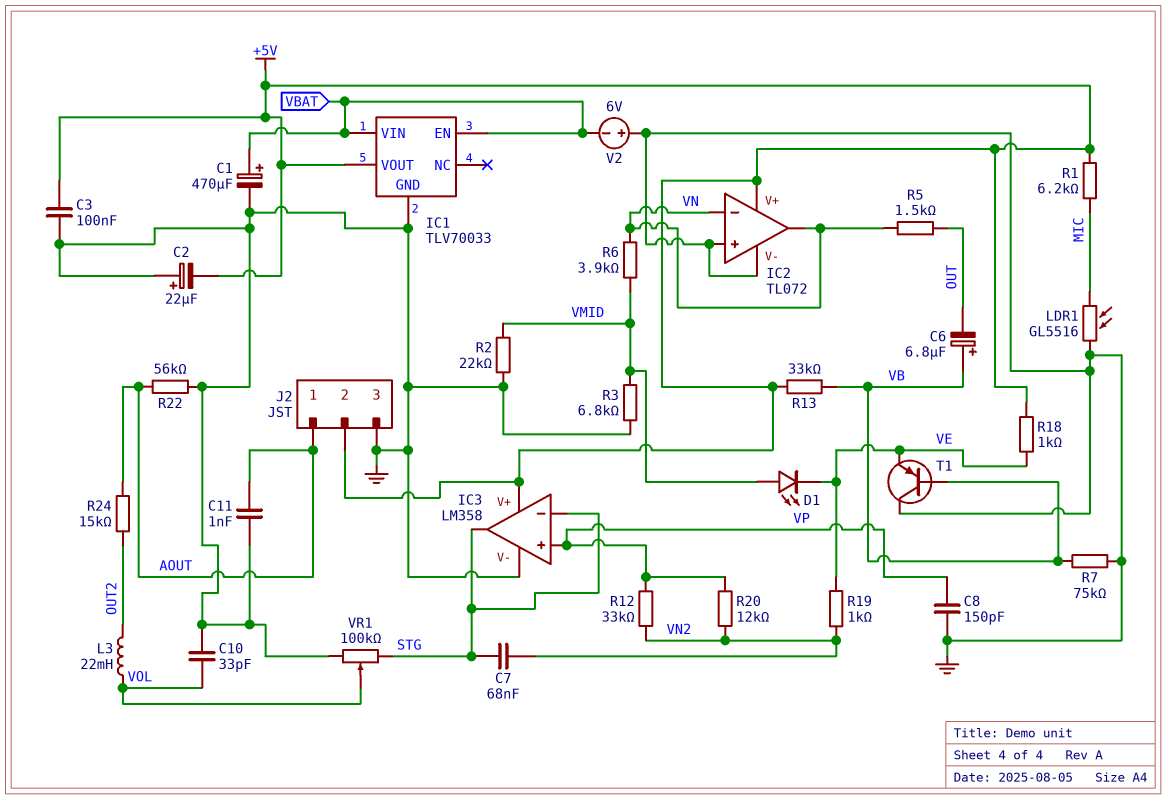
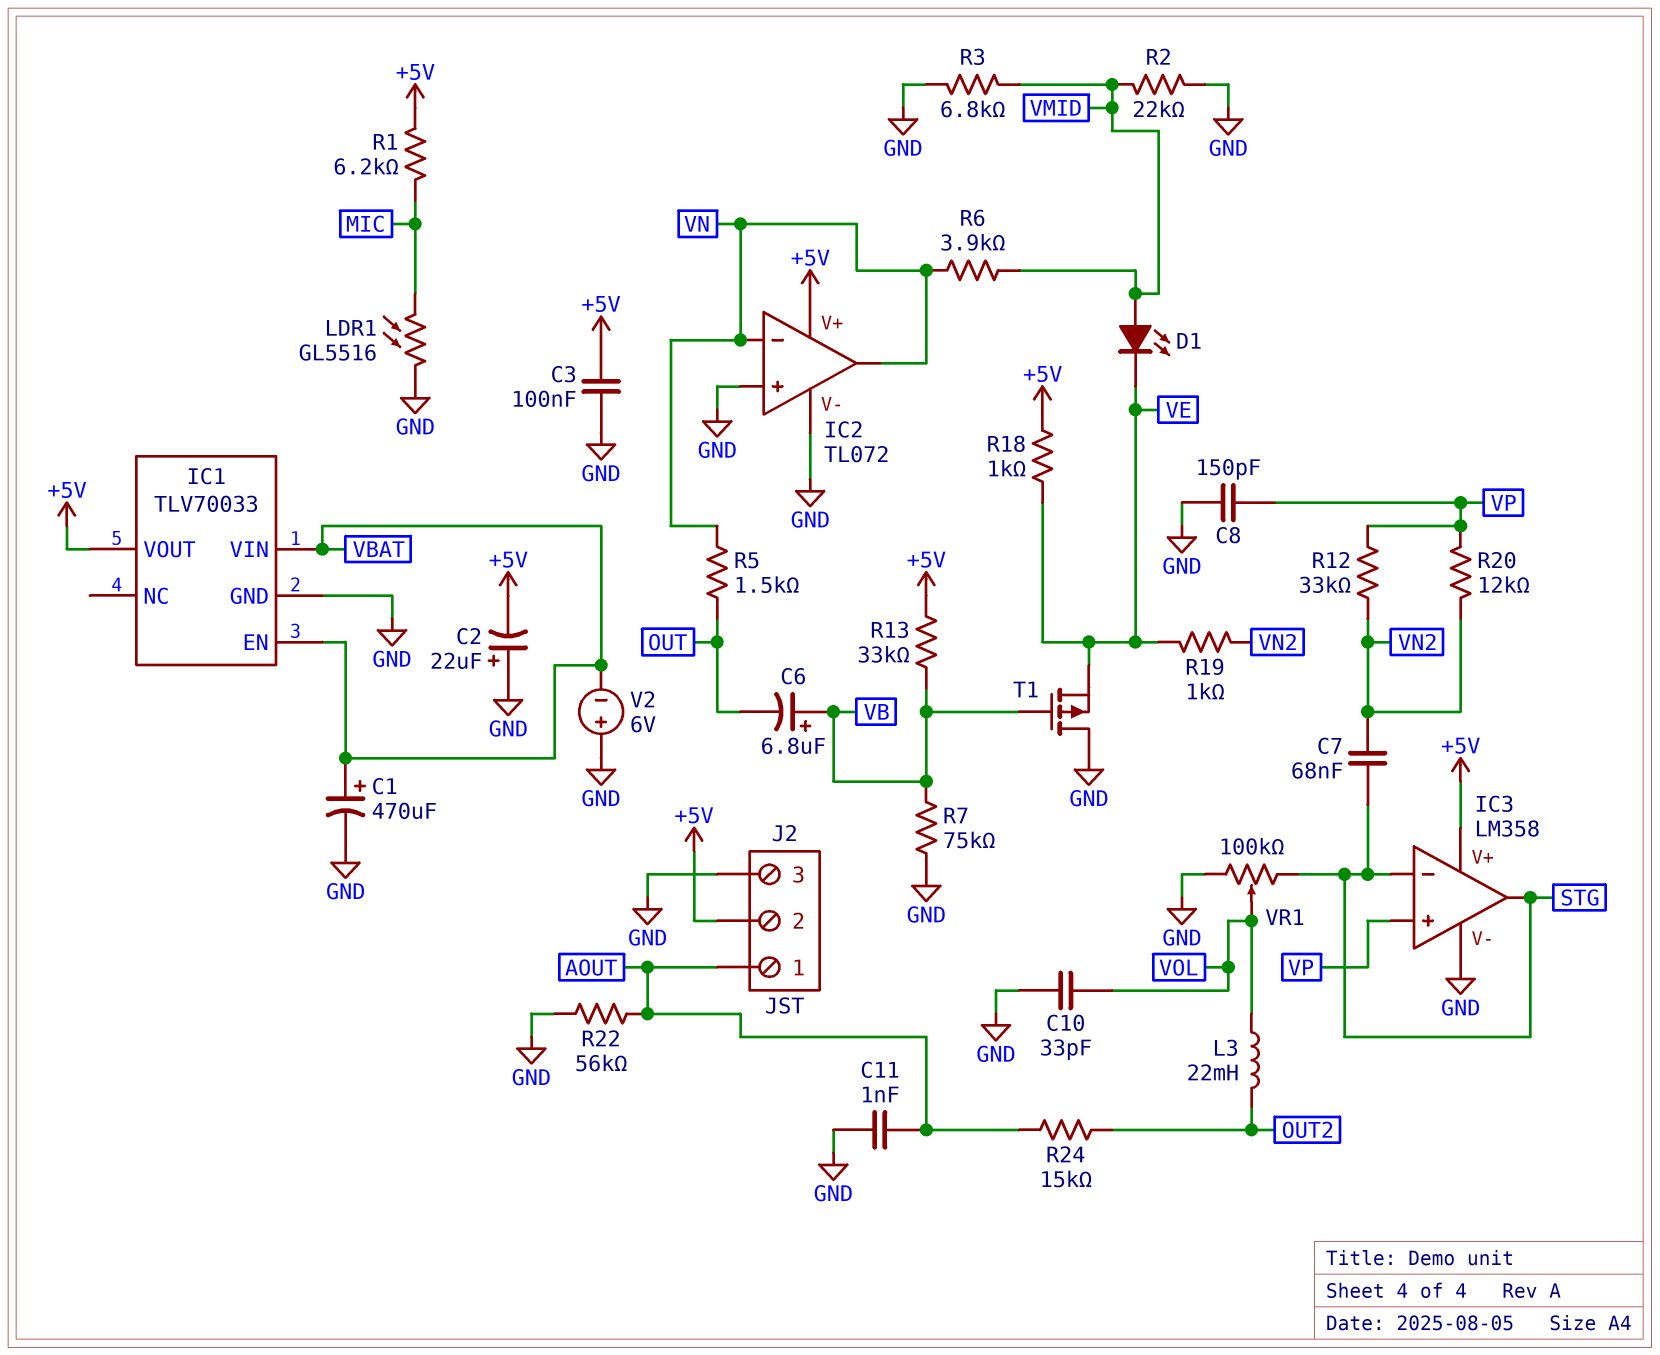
T1: PNP (B VB, C GND, E VE) -> PMOS (G VB, D GND, S VE)

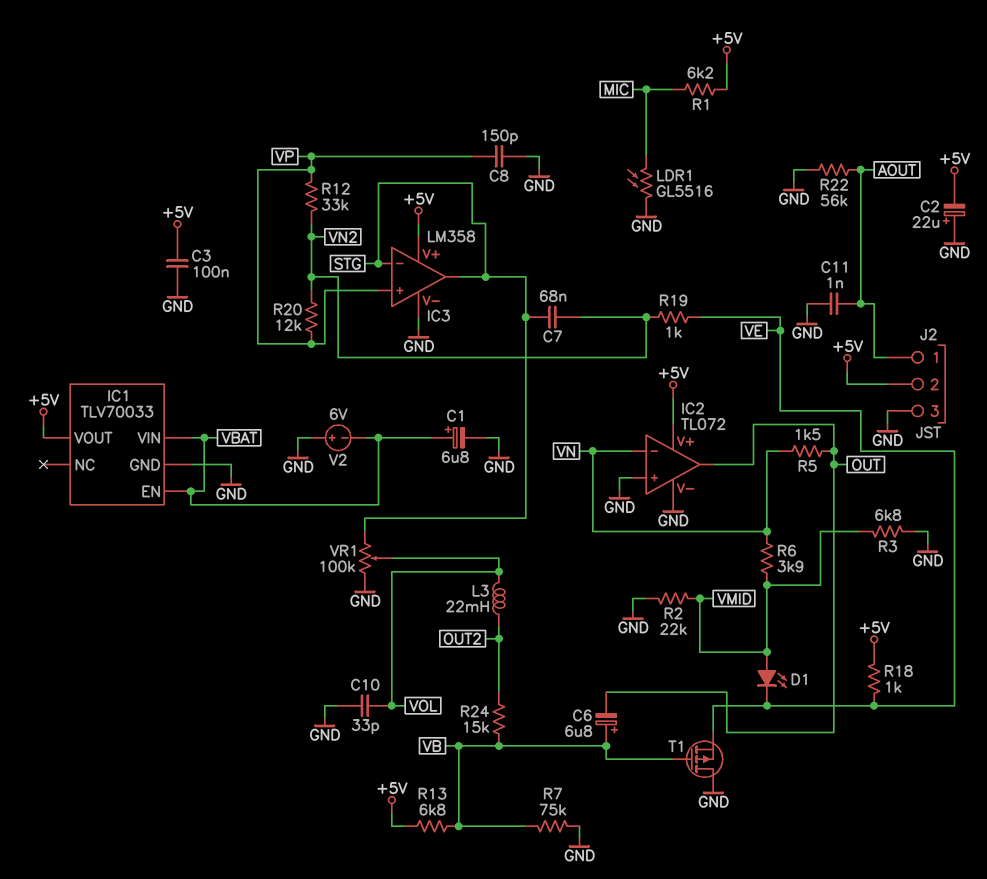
C1: 470uF (plus VBAT, minus GND) -> 6.8uF (plus VBAT, minus GND)
IC2 pin out: VN -> OUT
R13: 33k (+5V, VB) -> 6.8k (+5V, VB)
R24: 15k (AOUT, OUT2) -> 15k (OUT2, VB)

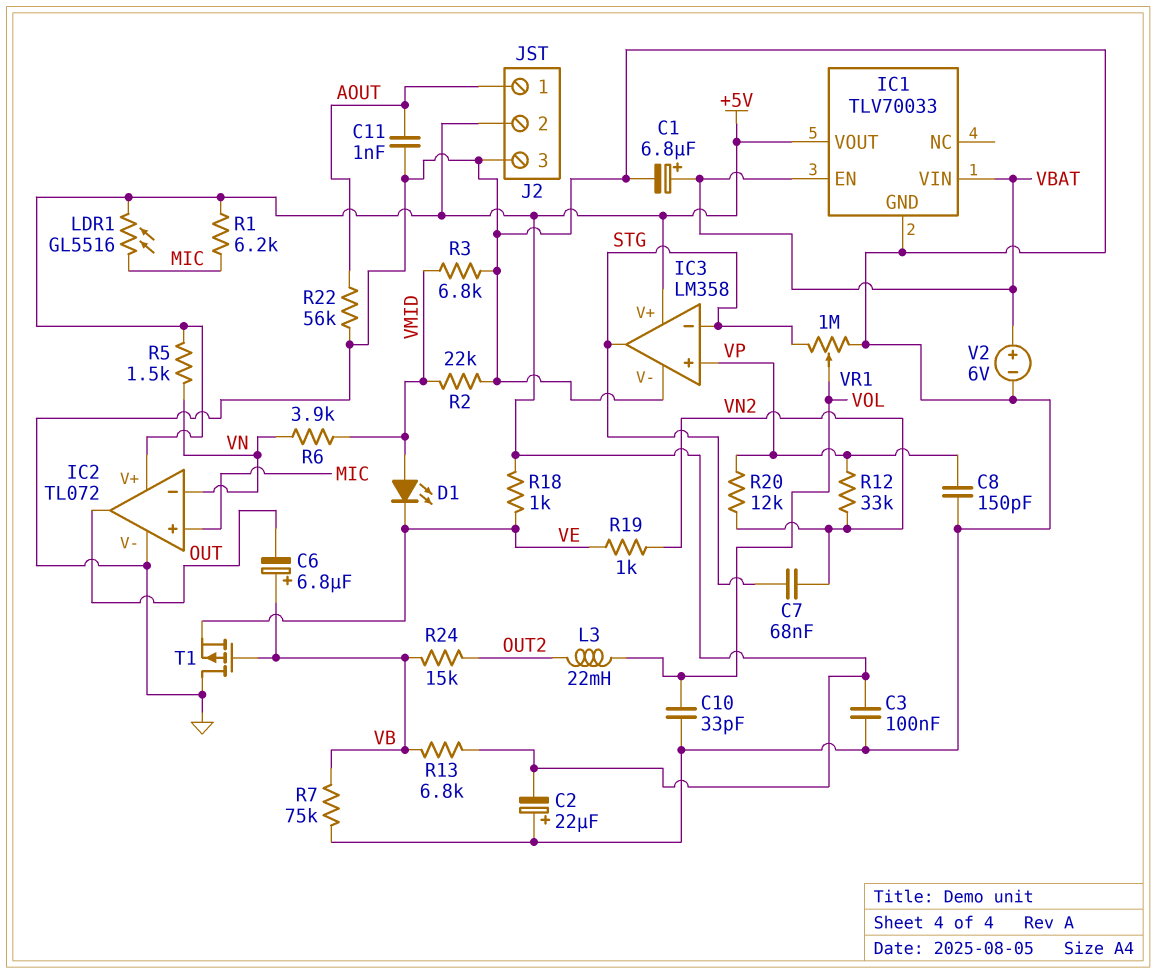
IC2 pin in+: GND -> MIC
LDR1: GL5516 (GND, MIC) -> GL5516 (+5V, MIC)
R5: 1.5k (OUT, VN) -> 1.5k (+5V, VN)
V2: 6V (plus GND, minus VBAT) -> 6V (plus VBAT, minus GND)
VR1: 100k (GND, STG, wiper VOL) -> 1M (GND, STG, wiper VOL)

